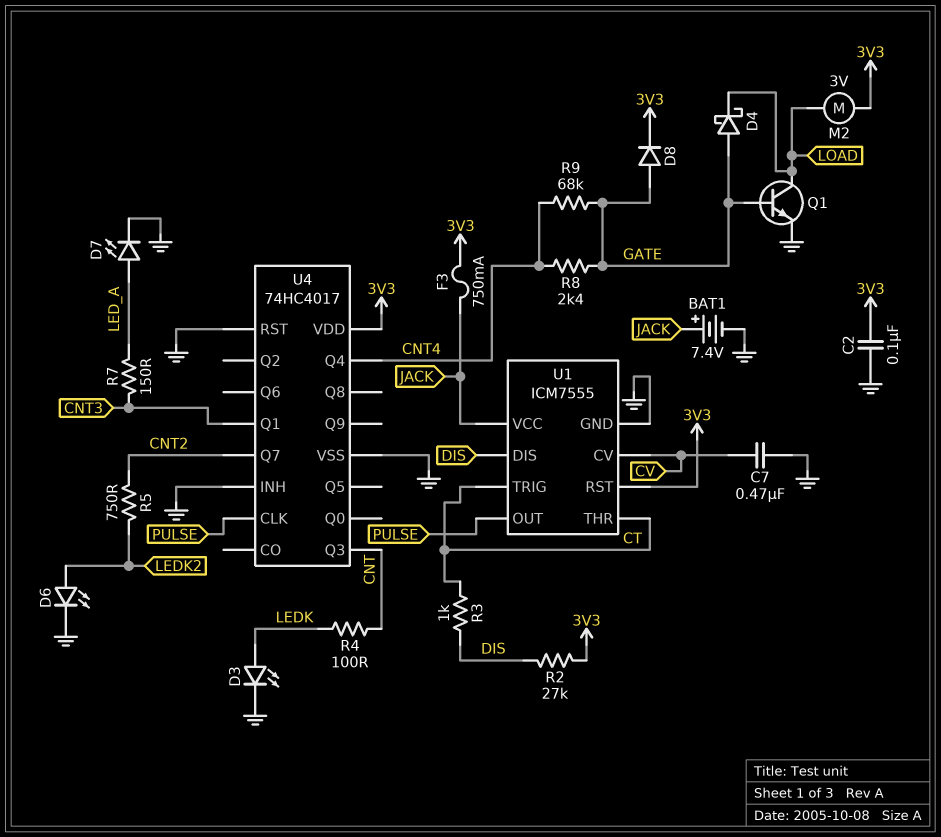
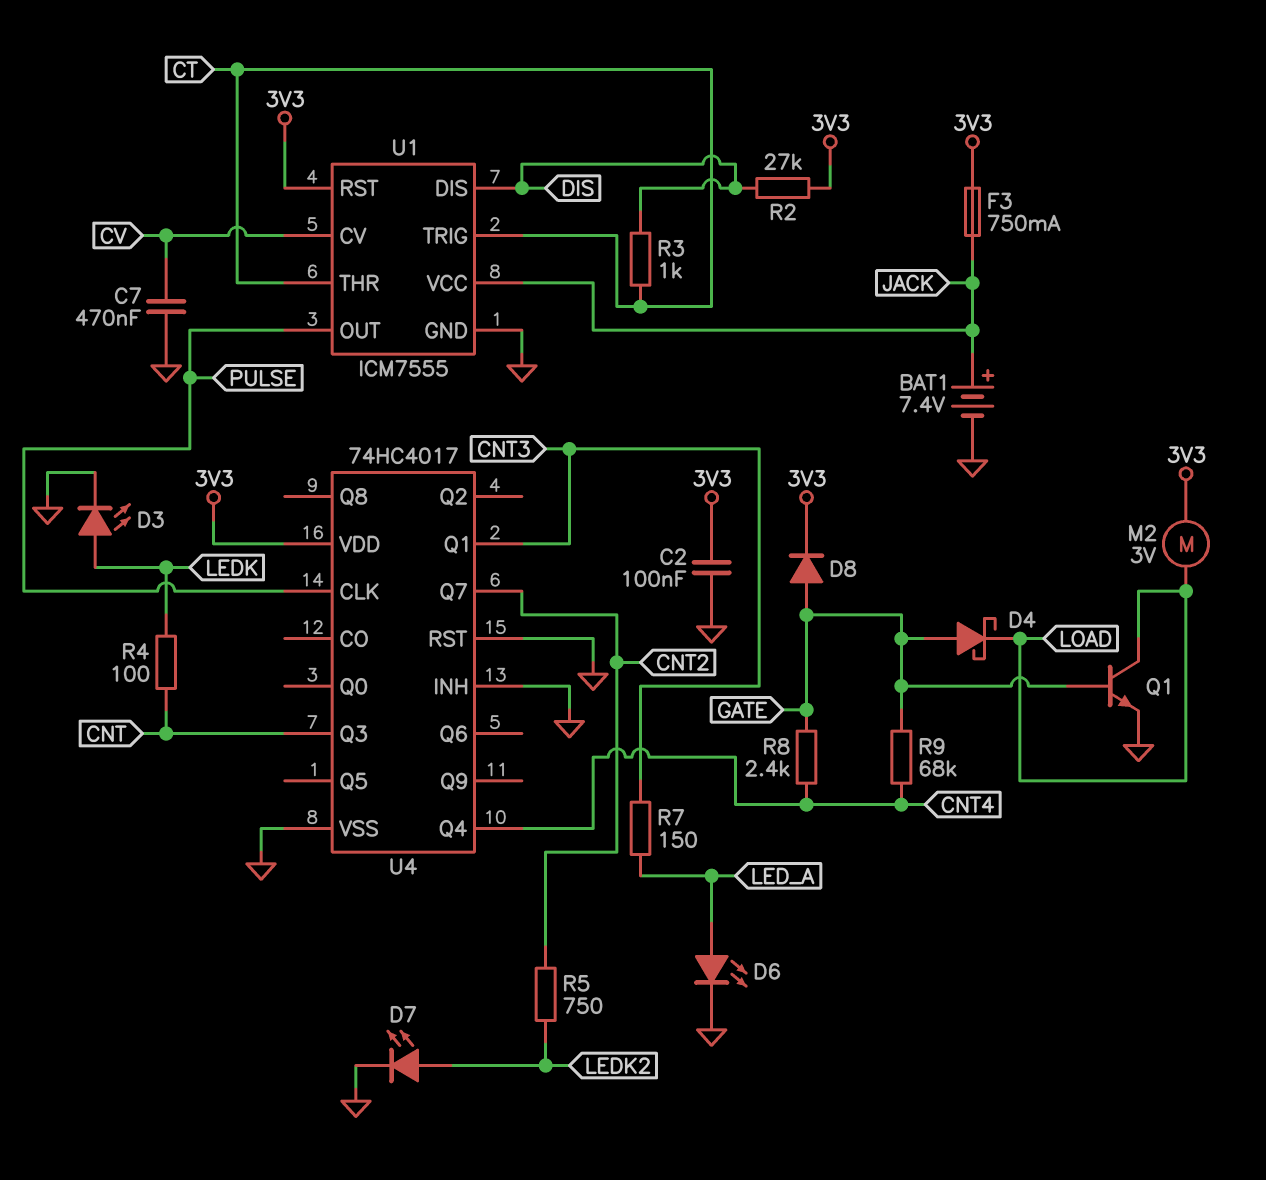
D6: LED (A LEDK2, K GND) -> LED (A LED_A, K GND)
D7: LED (A LED_A, K GND) -> LED (A LEDK2, K GND)

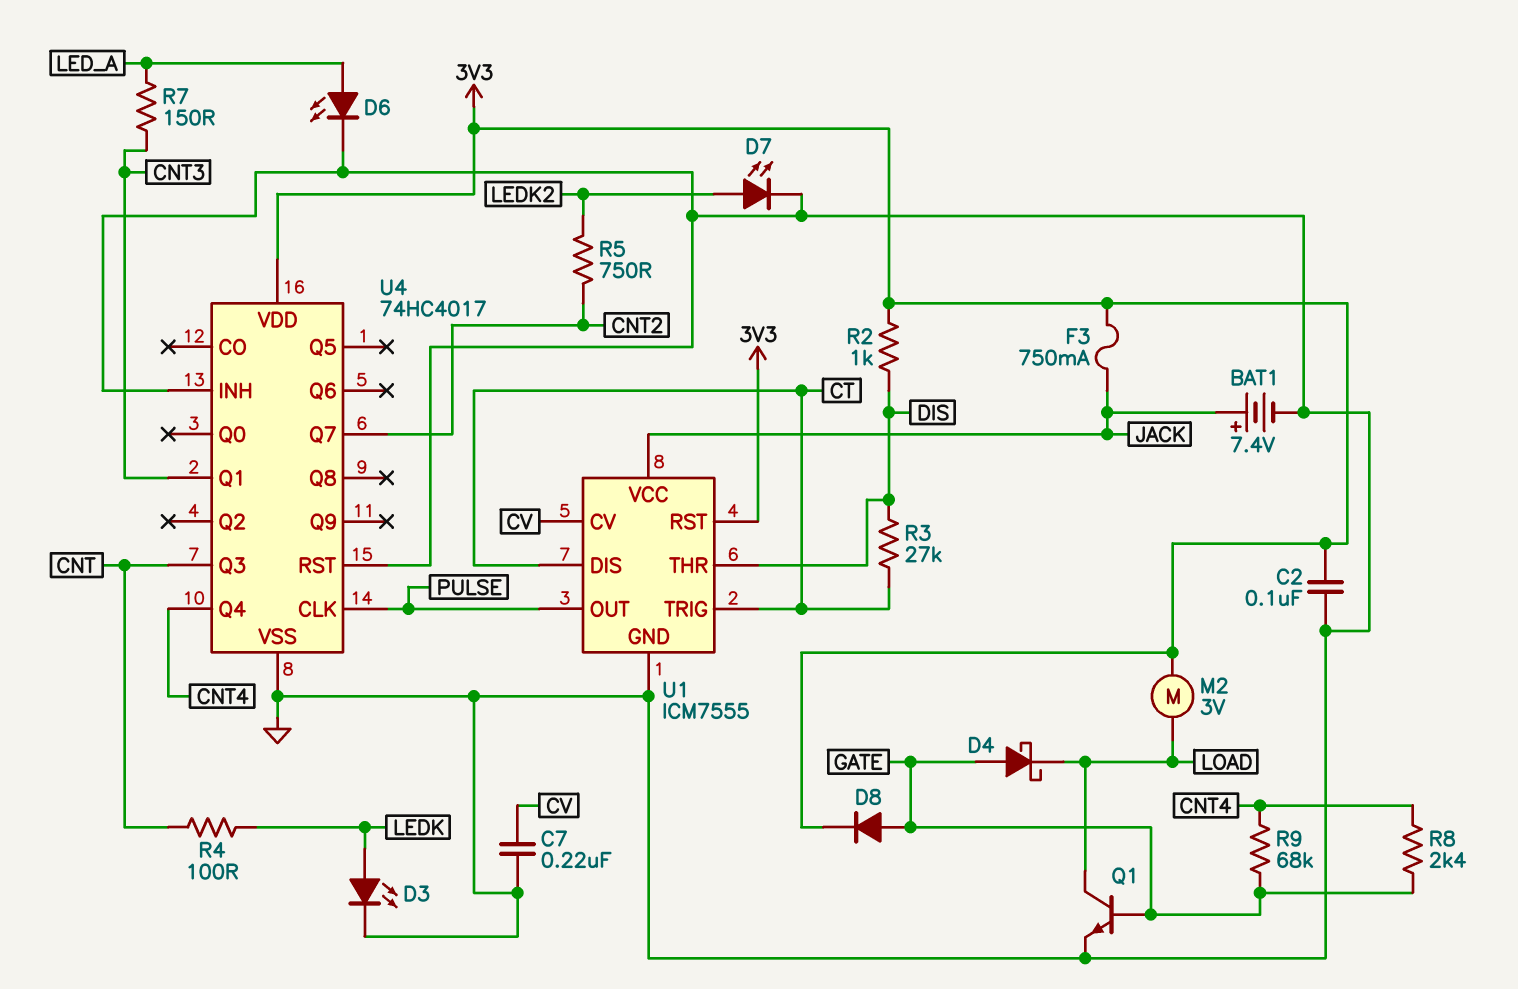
C7: 470nF (CV, GND) -> 220nF (CV, GND)
R2: 27k (3V3, DIS) -> 1k (3V3, DIS)
R3: 1k (CT, DIS) -> 27k (CT, DIS)
U1 pin DIS: DIS -> CT
U1 pin THR: CT -> DIS

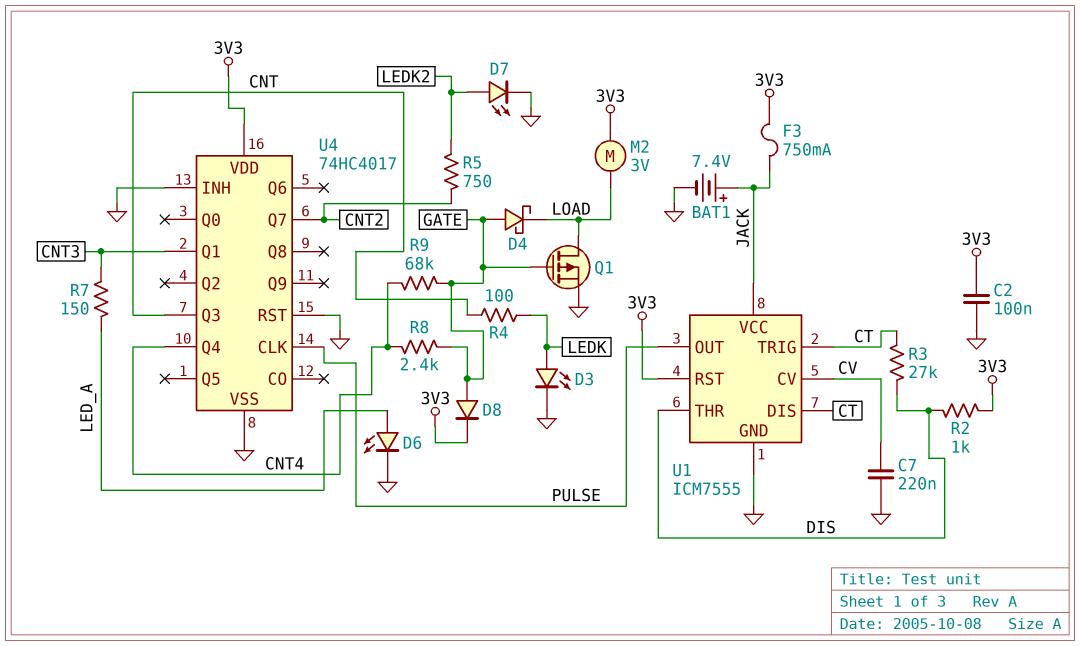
Q1: NPN (B GATE, C LOAD, E GND) -> PMOS (G GATE, D LOAD, S GND)

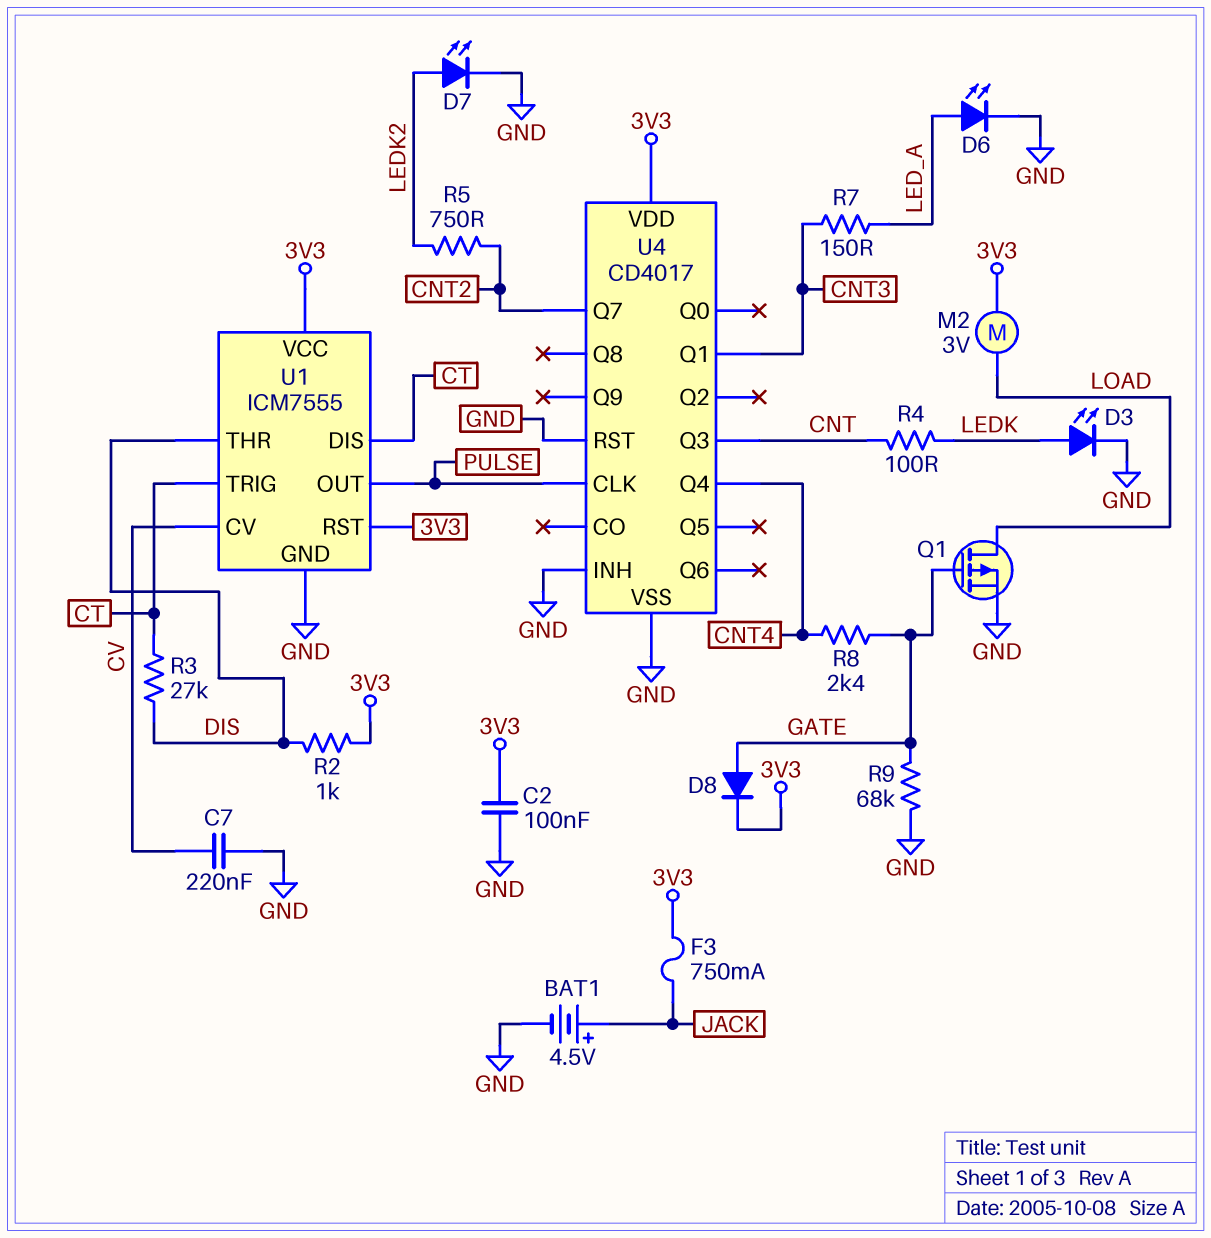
BAT1: 7.4V (plus JACK, minus GND) -> 4.5V (plus JACK, minus GND)
D4: schottky (A GATE, K LOAD) -> none
R9: 68k (CNT4, GATE) -> 68k (GATE, GND)
U1 pin VCC: JACK -> 3V3
U4: 74HC4017 -> CD4017

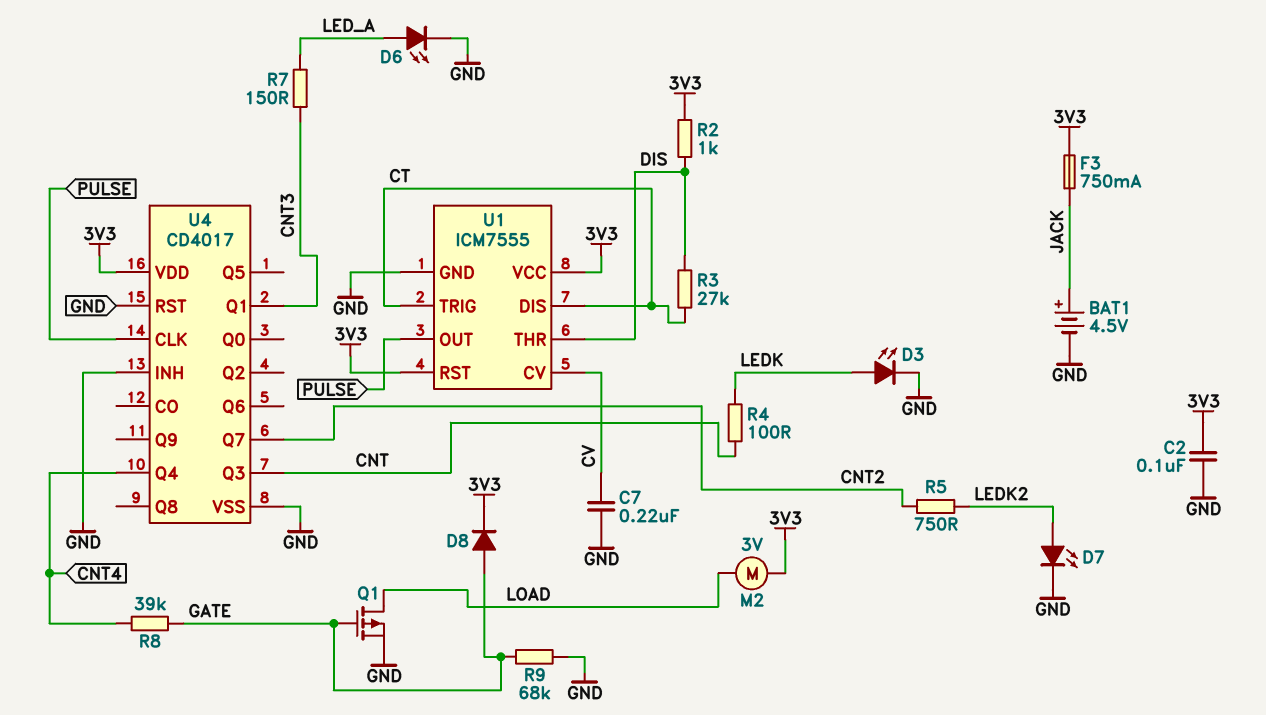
R8: 2.4k (CNT4, GATE) -> 39k (CNT4, GATE)

